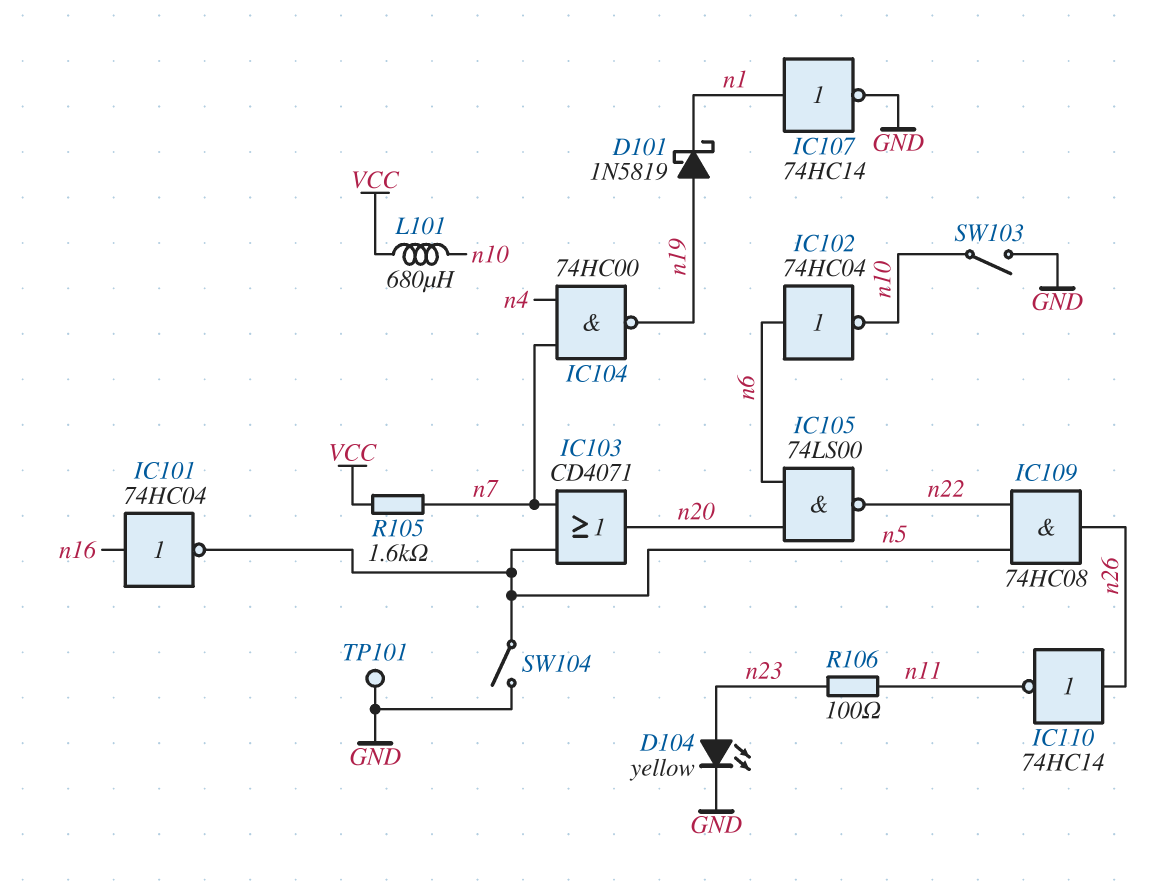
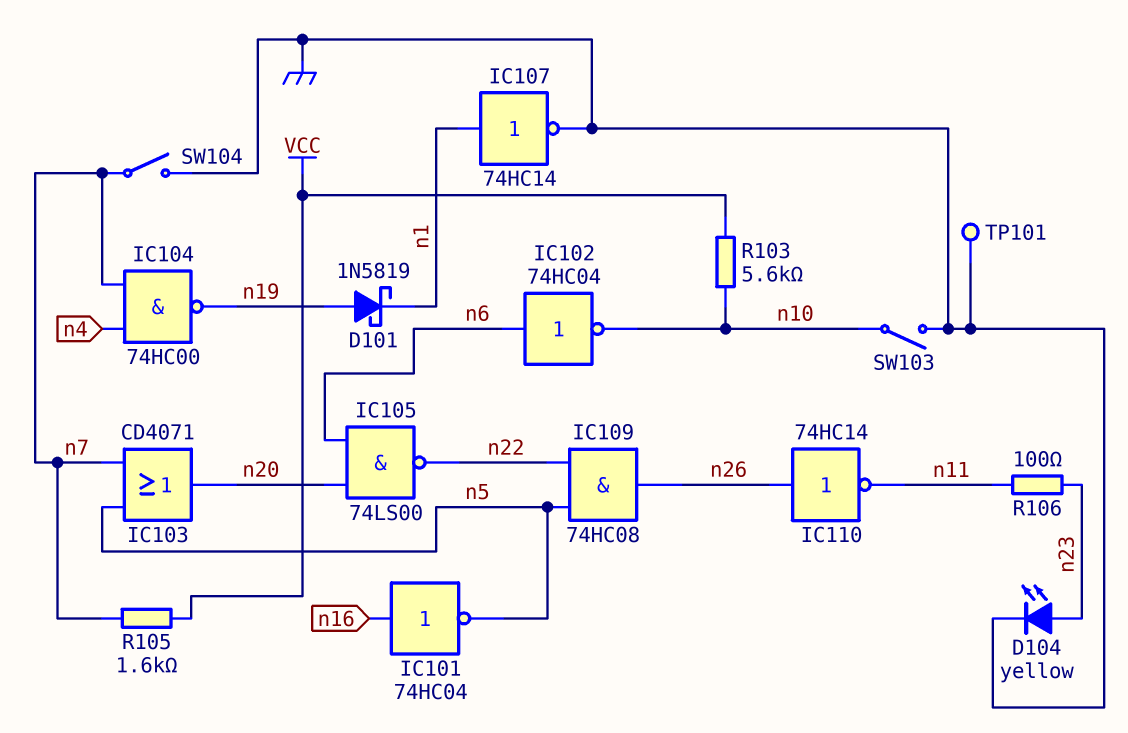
L101: 680uH (VCC, n10) -> none
R103: none -> 5.6k (VCC, n10)
SW104: switch (GND, n5) -> switch (GND, n7)

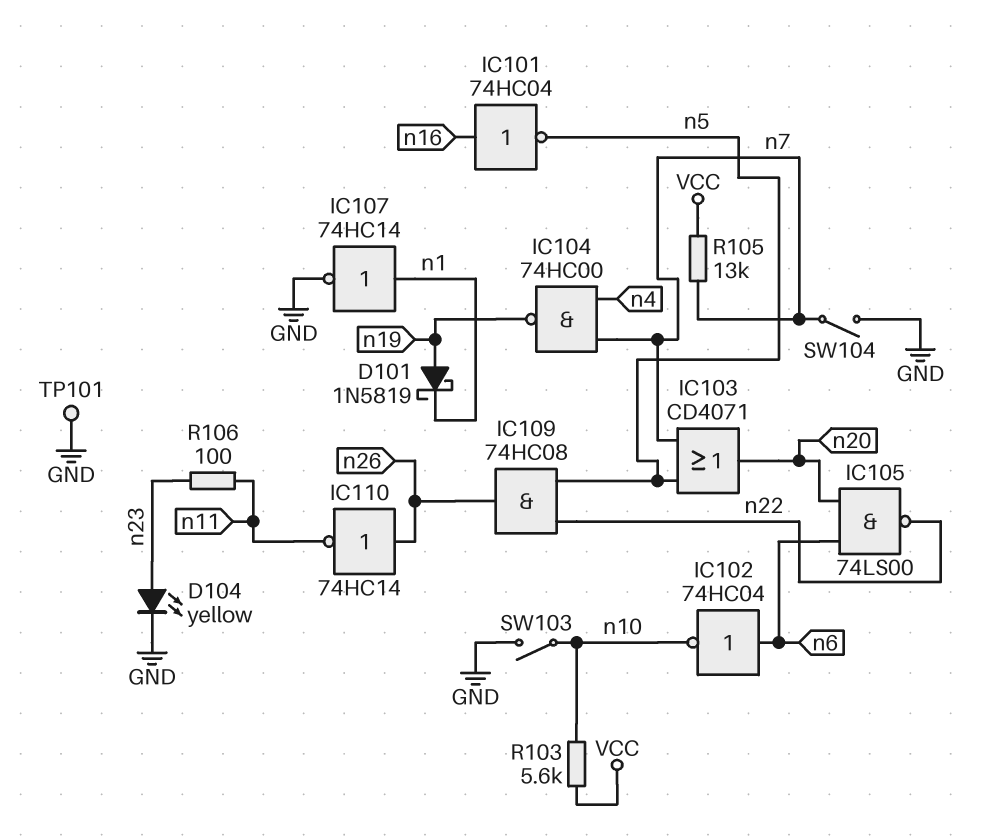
R105: 1.6k (VCC, n7) -> 13k (VCC, n7)

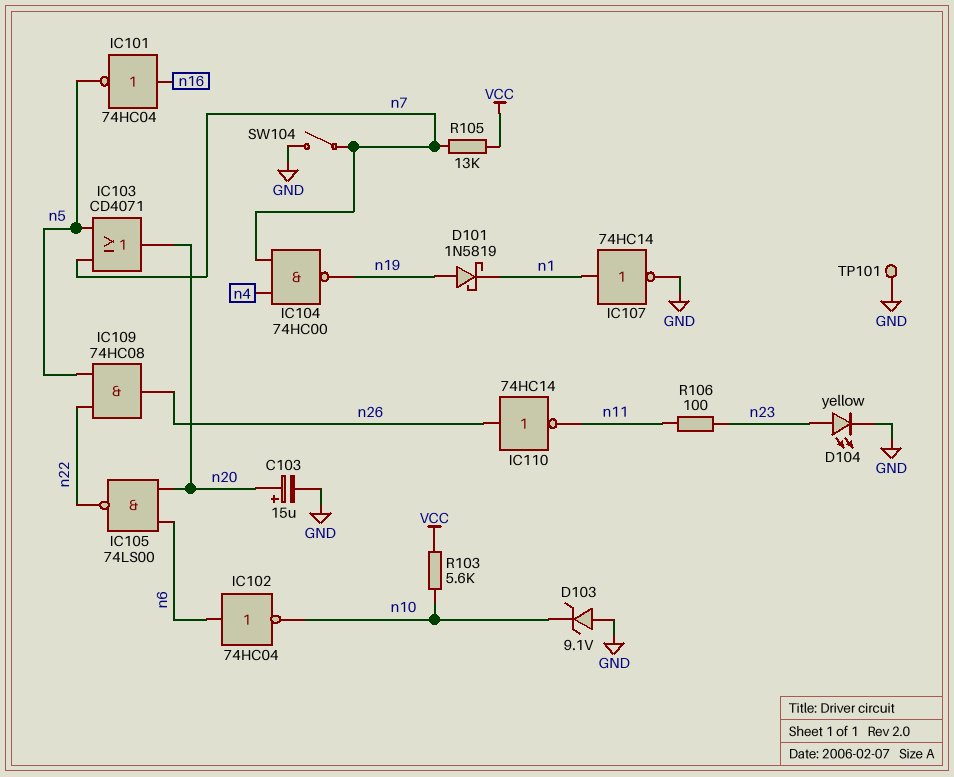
C103: none -> 15uF (plus n20, minus GND)
D103: none -> zener 9.1V (A GND, K n10)
SW103: switch (GND, n10) -> none

